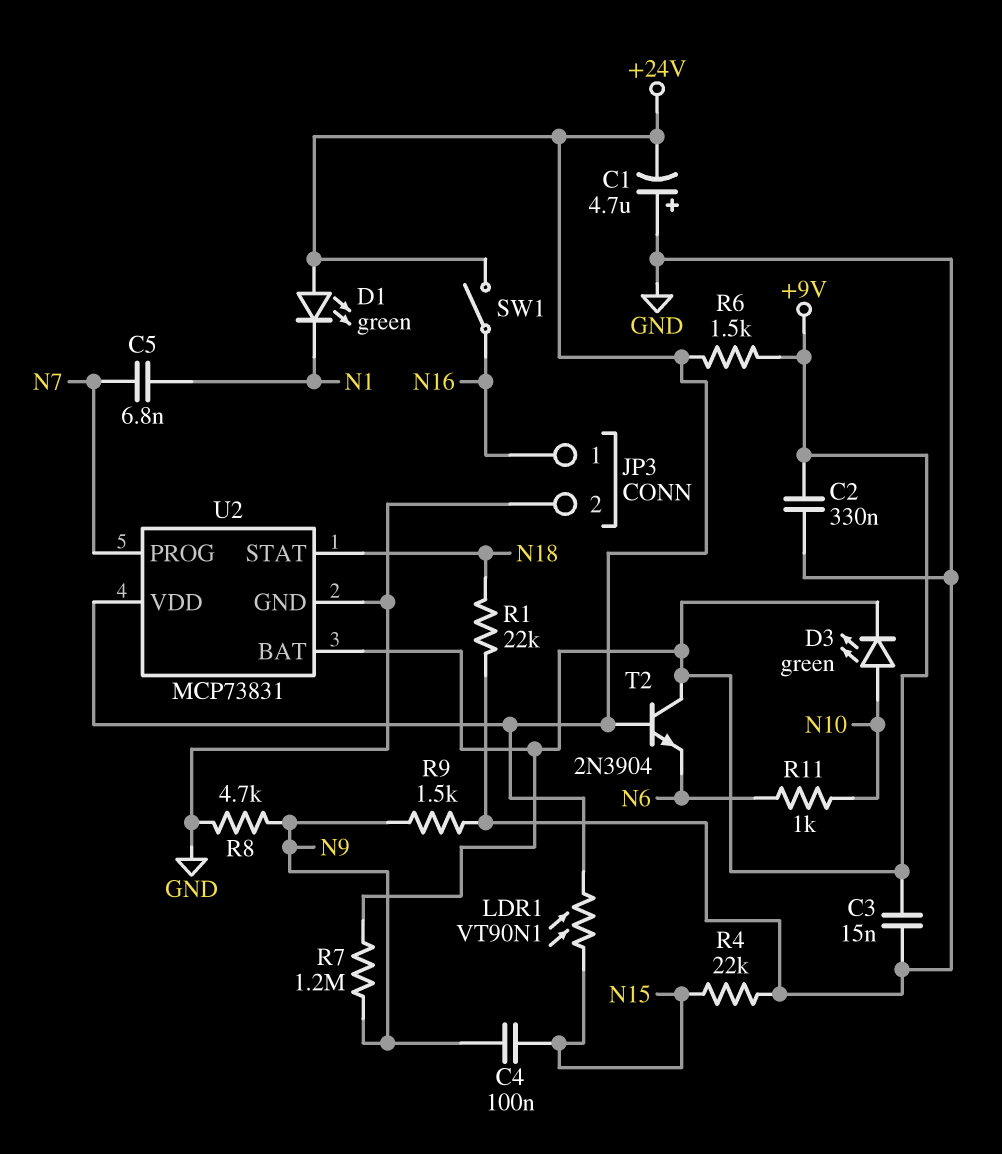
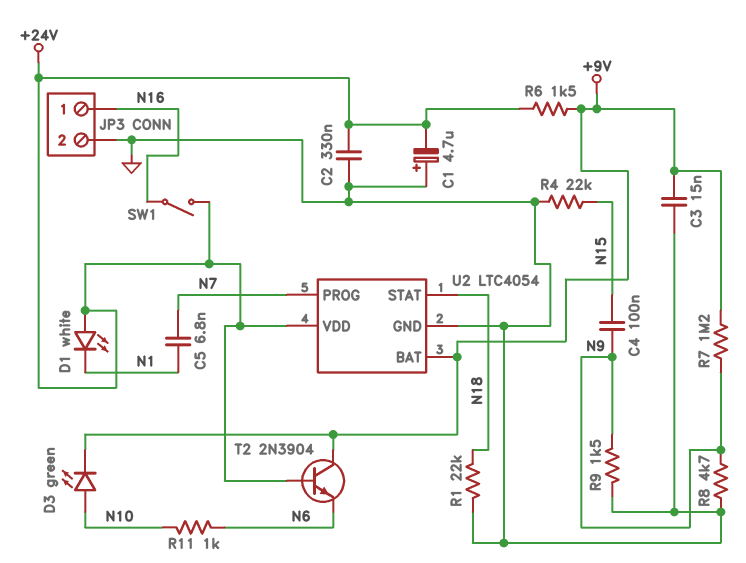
C2: 330nF (+9V, GND) -> 330nF (+24V, GND)
D1: LED green (A +24V, K N1) -> LED white (A +24V, K N1)
LDR1: VT90N1 (+24V, N15) -> none
U2: MCP73831 -> LTC4054

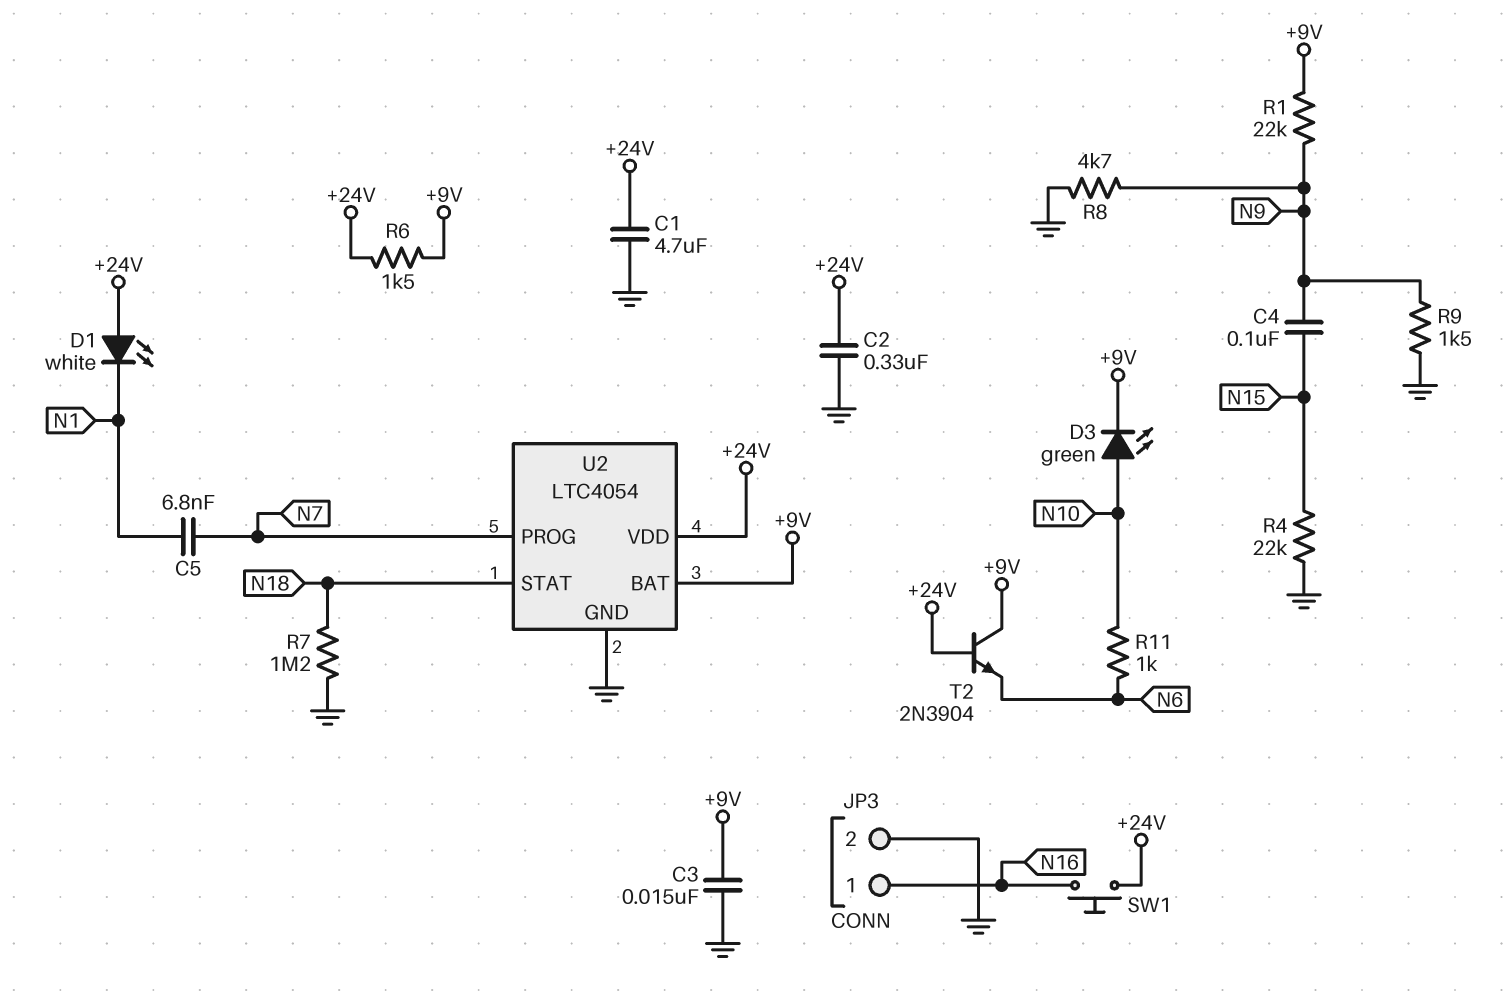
C1: 4.7uF (plus GND, minus +24V) -> 4.7uF (+24V, GND)
R1: 22k (GND, N18) -> 22k (+9V, N9)
R7: 1.2M (+9V, N9) -> 1.2M (GND, N18)
SW1: switch (+24V, N16) -> button (+24V, N16)

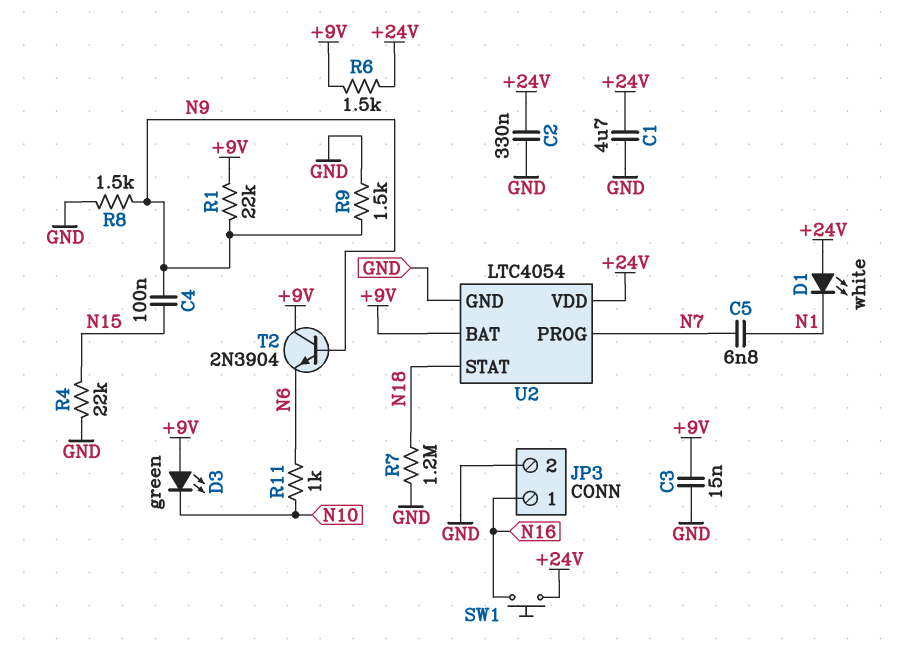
D3: LED green (A N10, K +9V) -> LED green (A +9V, K N10)
R8: 4.7k (GND, N9) -> 1.5k (GND, N9)
T2: NPN 2N3904 (B +24V, C +9V, E N6) -> NPN 2N3904 (B N9, C +9V, E N6)

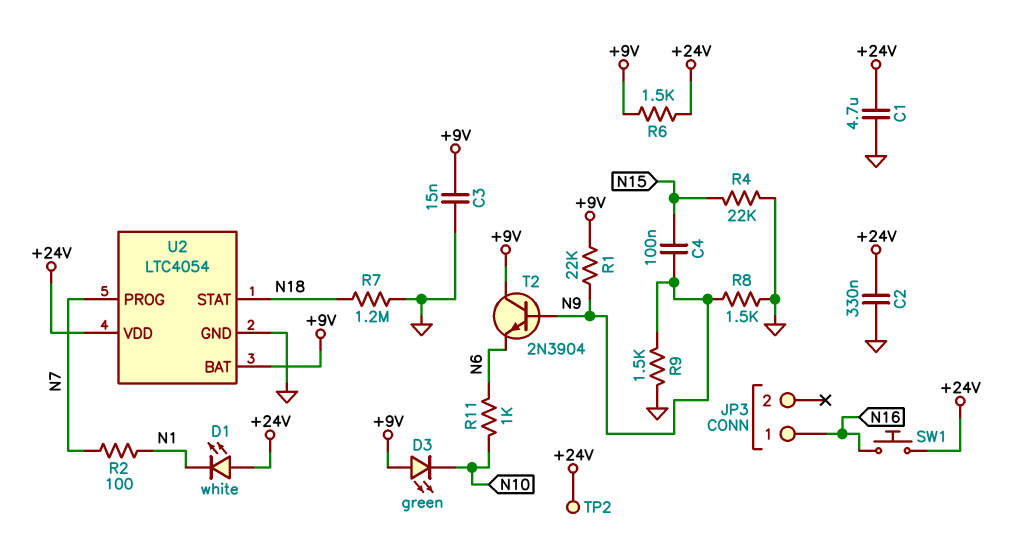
C5: 6.8nF (N1, N7) -> none
JP3 pin 2: GND -> none
R2: none -> 100 (N1, N7)
TP2: none -> test point (+24V)

